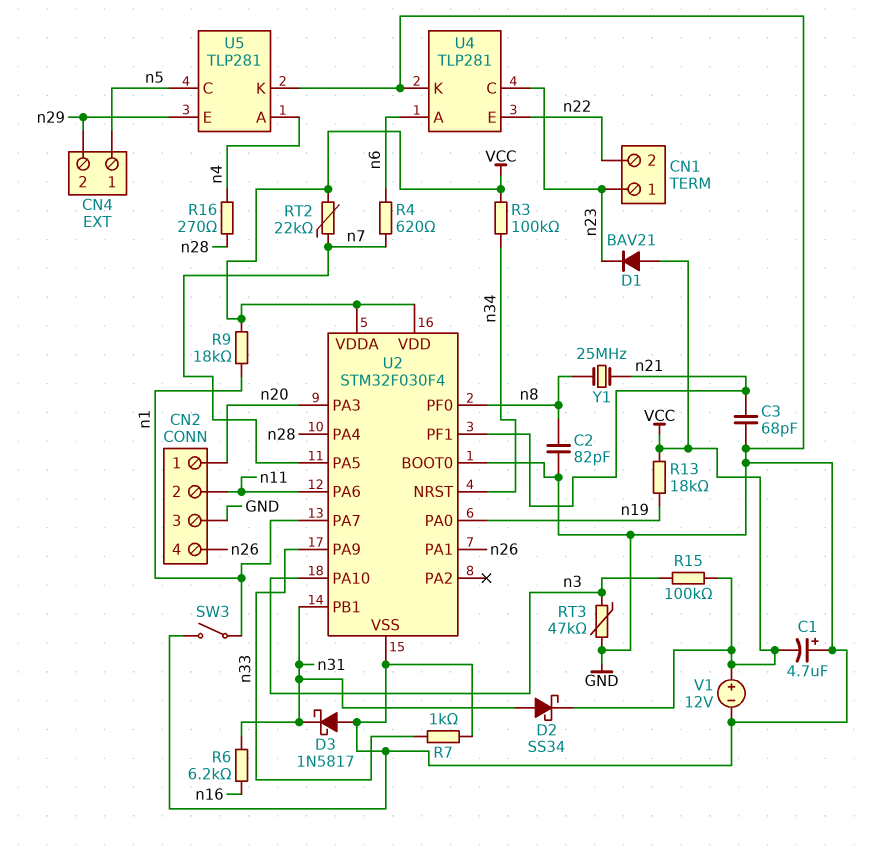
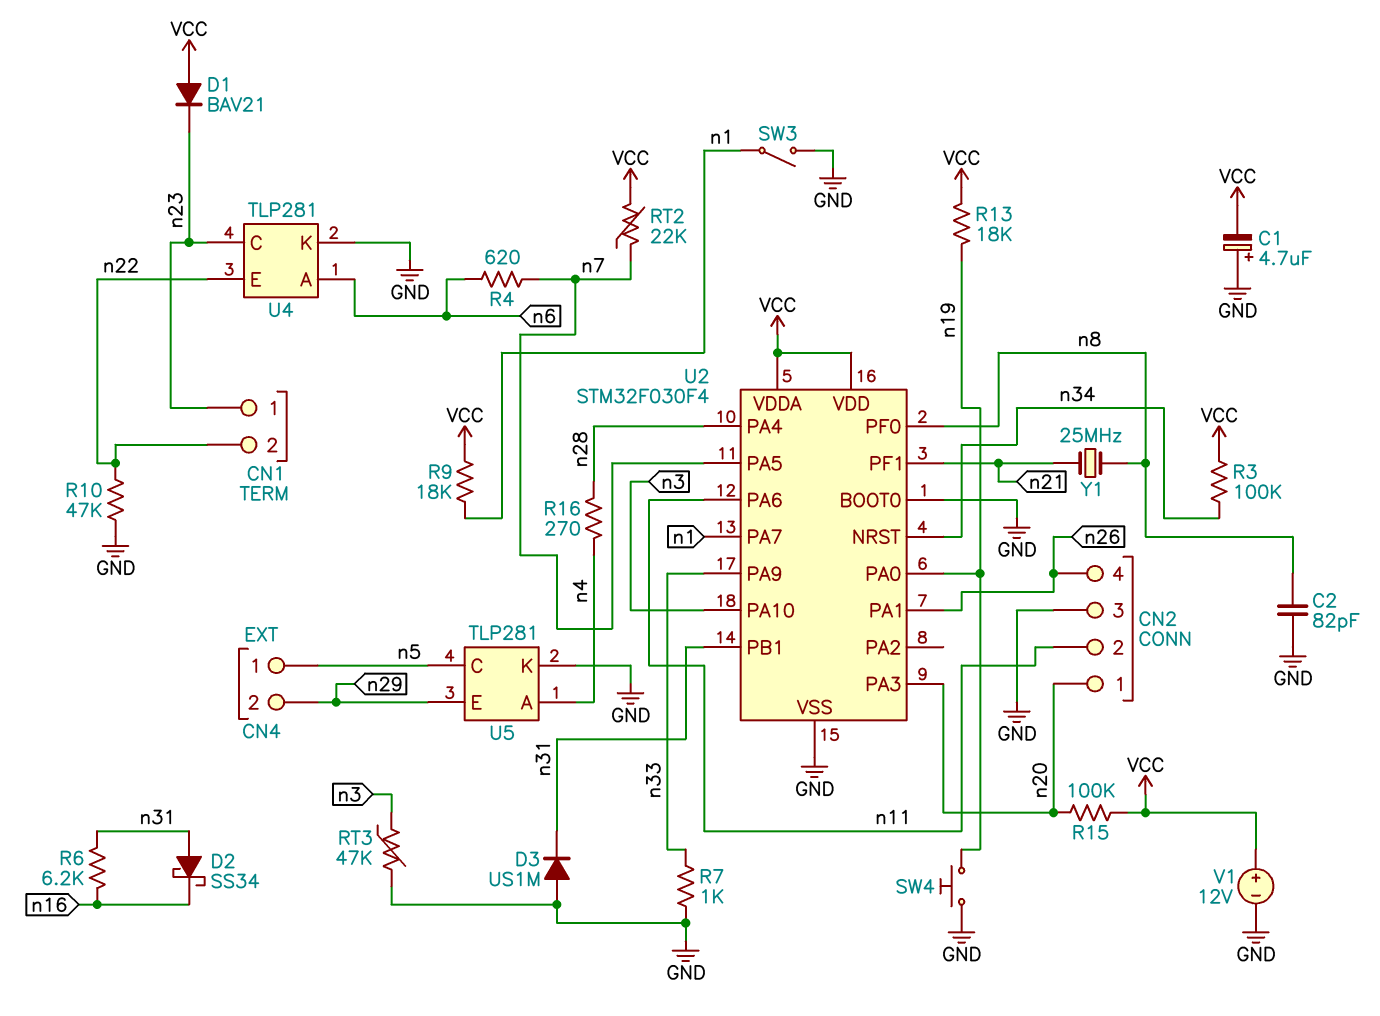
C3: 68pF (GND, n21) -> none
D2: schottky SS34 (A n31, K VCC) -> schottky SS34 (A n31, K n16)
D3: schottky 1N5817 (A GND, K n31) -> diode US1M (A GND, K n31)
R10: none -> 47k (GND, n22)
R15: 100k (VCC, n3) -> 100k (VCC, n20)
SW4: none -> button (GND, n19)

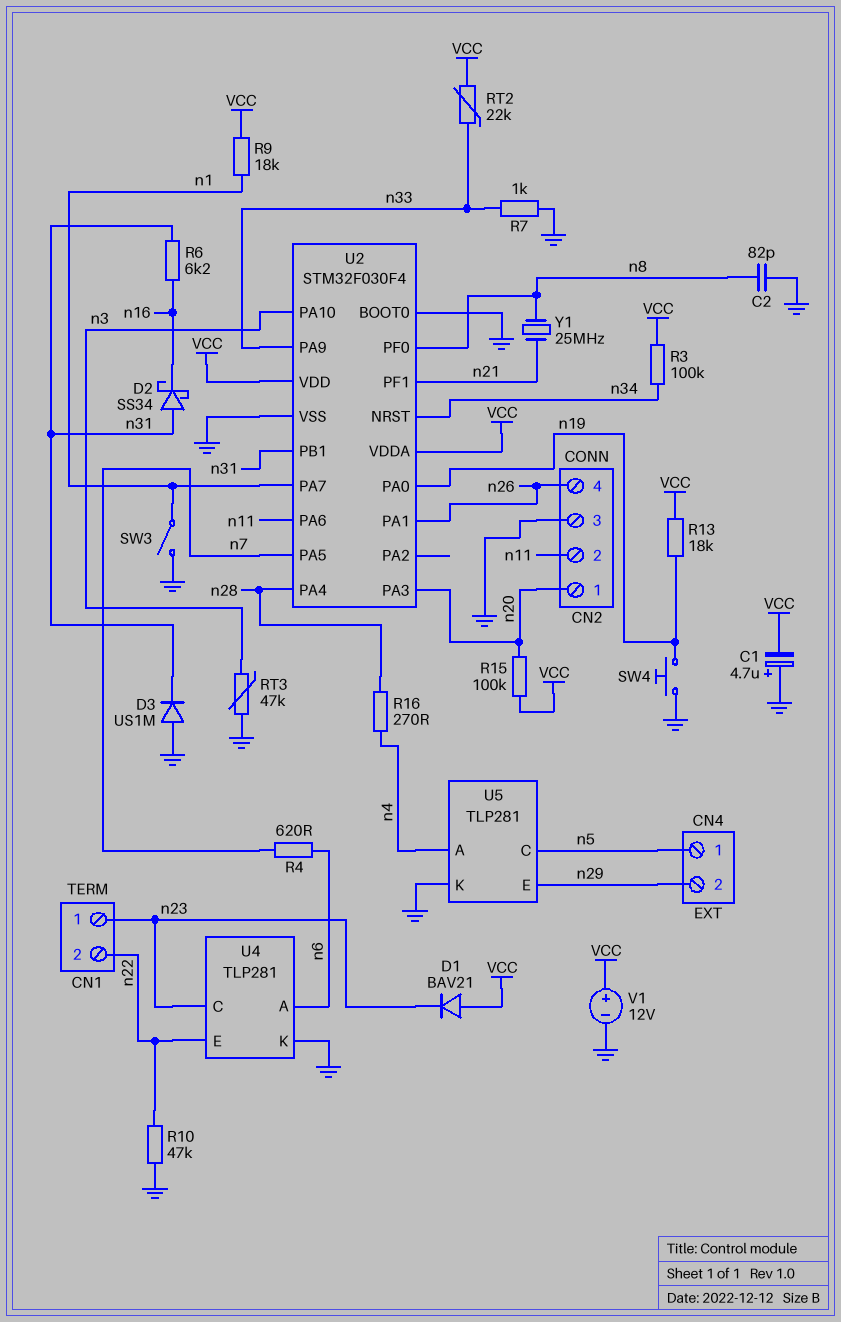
RT2: 22k (VCC, n7) -> 22k (VCC, n33)

